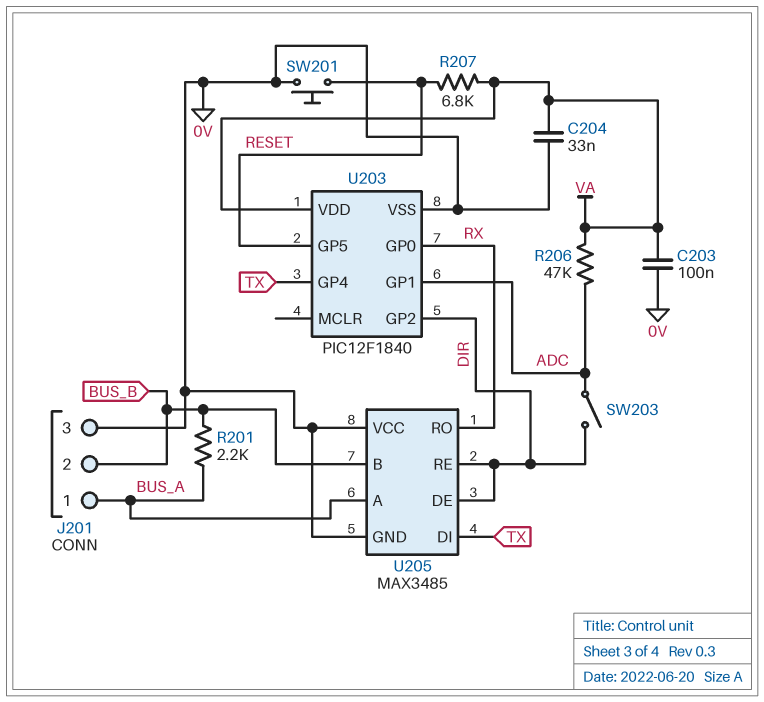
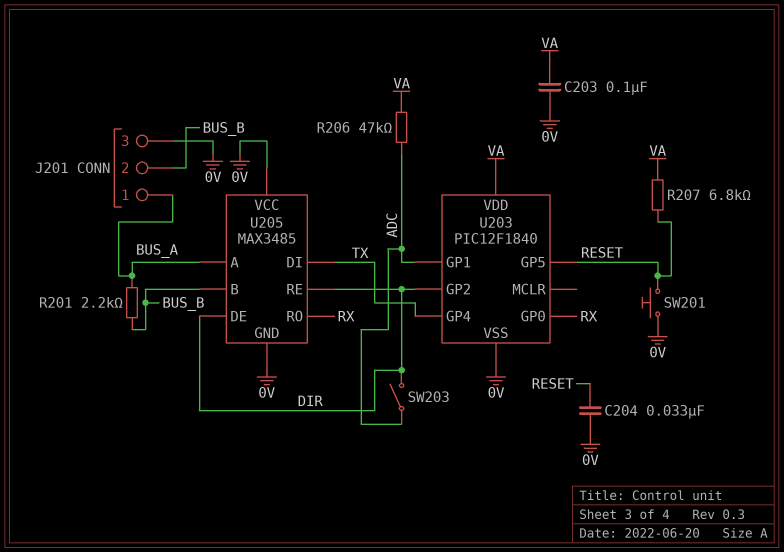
C204: 33nF (0V, VA) -> 33nF (0V, RESET)

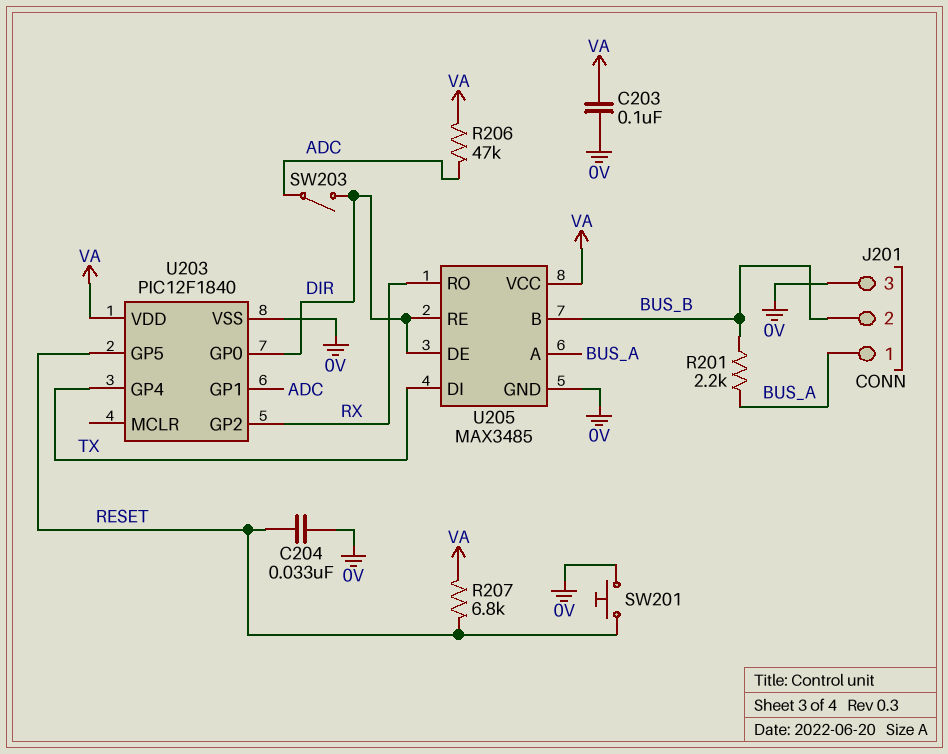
U203 pin GP0: RX -> DIR
U203 pin GP2: DIR -> RX
U205 pin VCC: 0V -> VA

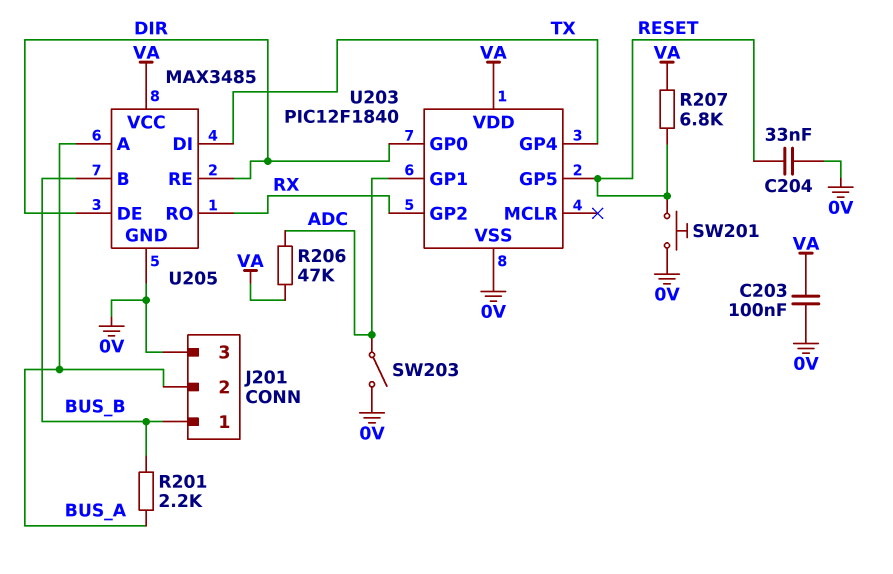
J201 pin 1: BUS_A -> BUS_B
J201 pin 2: BUS_B -> BUS_A
SW203: switch (ADC, DIR) -> switch (0V, ADC)

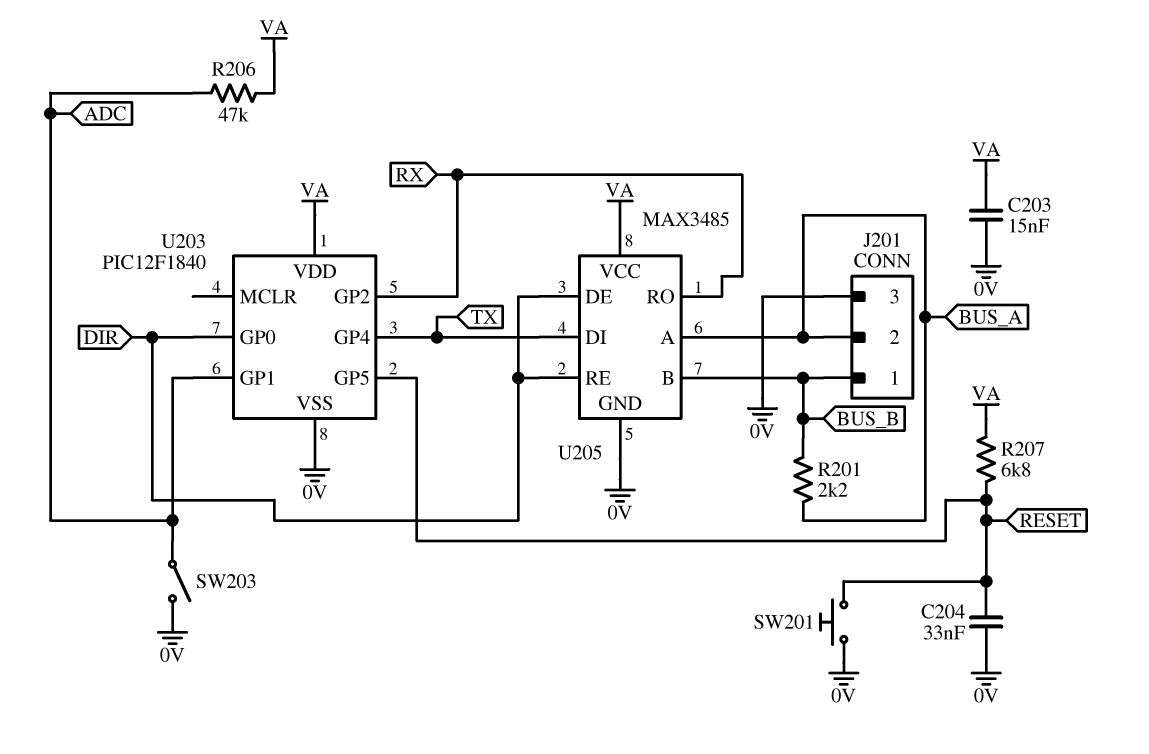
C203: 100nF (0V, VA) -> 15nF (0V, VA)

